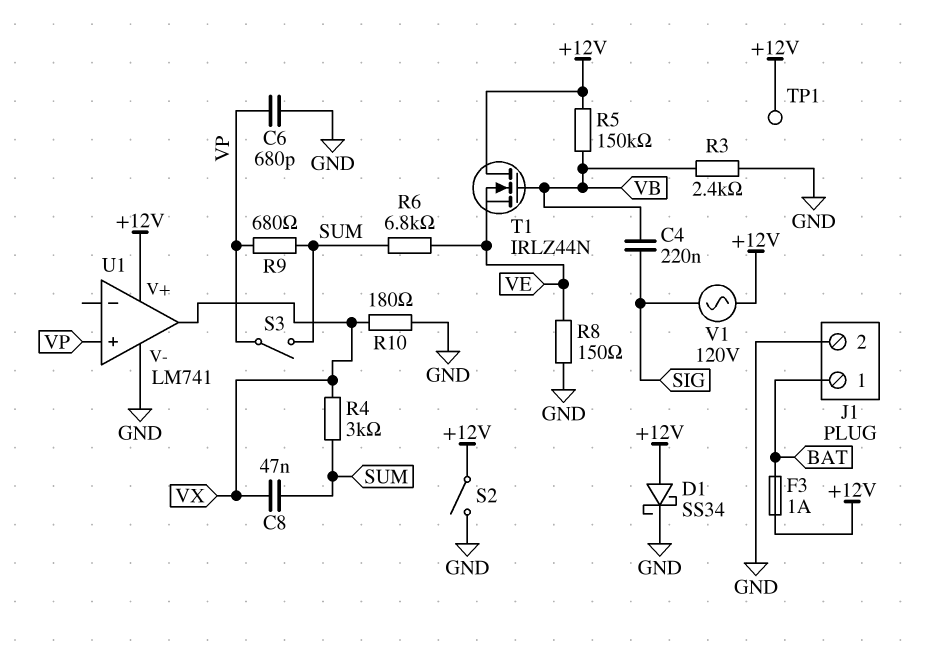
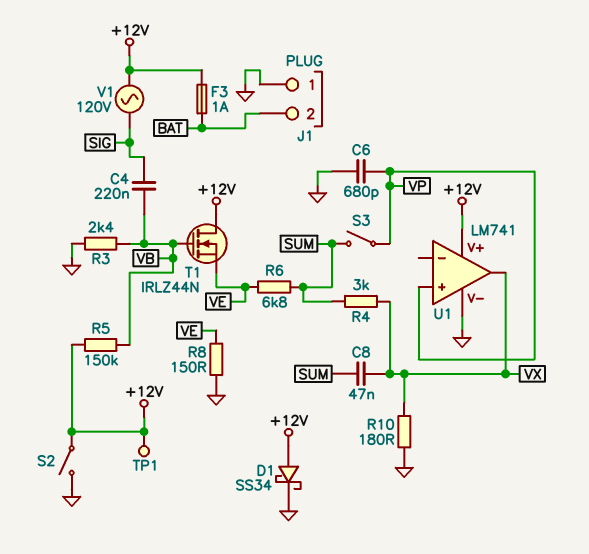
J1 pin 1: BAT -> GND
J1 pin 2: GND -> BAT
R9: 680 (SUM, VP) -> none

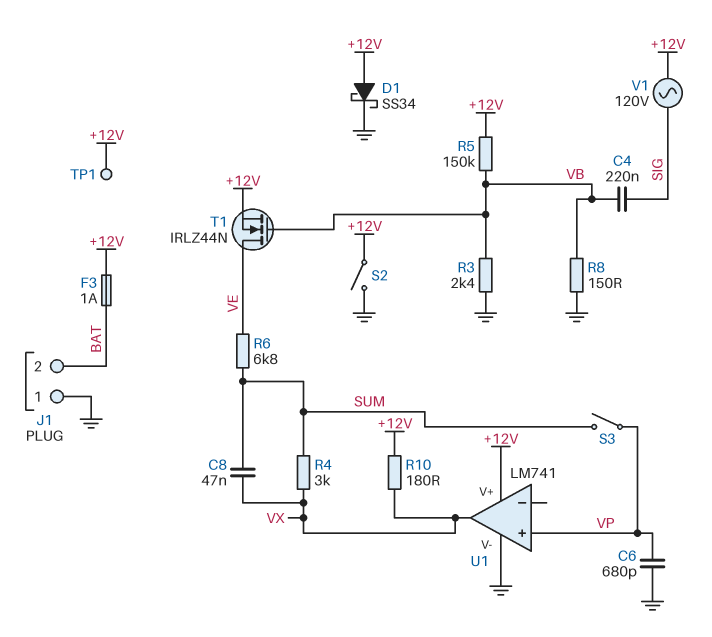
R8: 150 (GND, VE) -> 150 (GND, VB)
R10: 180 (GND, VX) -> 180 (+12V, VX)
T1: NMOS IRLZ44N (G VB, D +12V, S VE) -> NMOS IRLZ44N (G VB, D VE, S +12V)

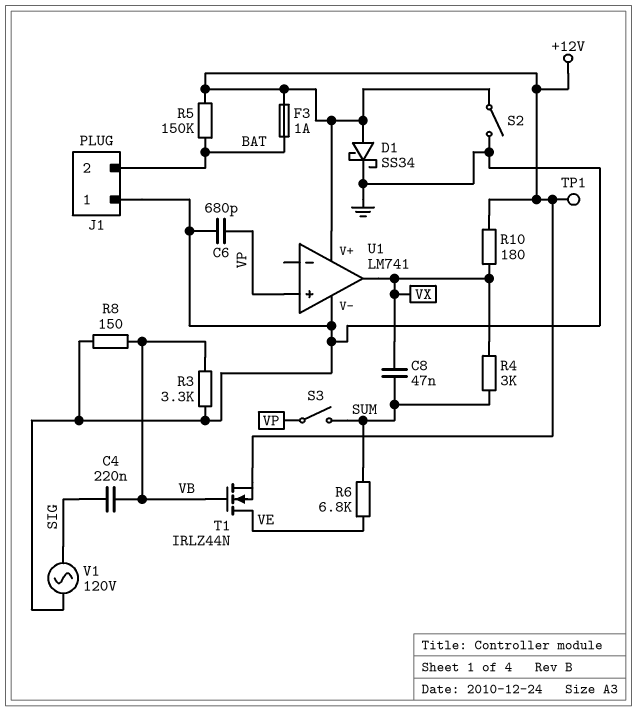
R3: 2.4k (GND, VB) -> 3.3k (GND, VB)
R5: 150k (+12V, VB) -> 150k (+12V, BAT)
V1: AC 120V (+12V, SIG) -> AC 120V (GND, SIG)

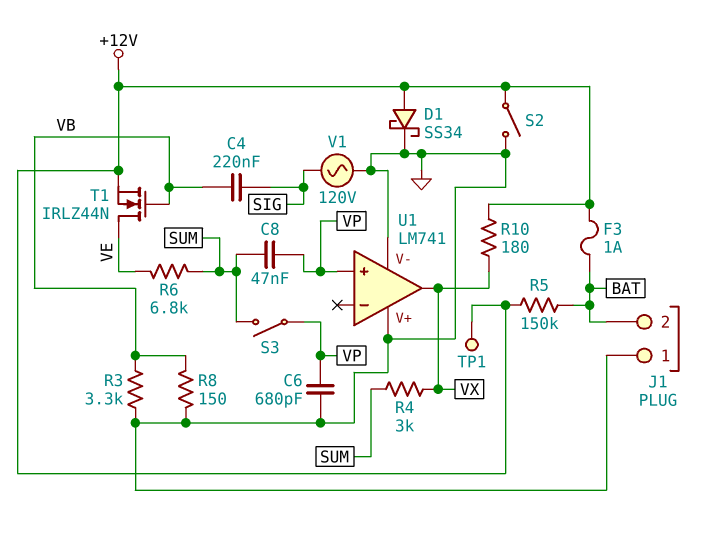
C8: 47nF (SUM, VX) -> 47nF (SUM, VP)
U1 pin V+: +12V -> GND

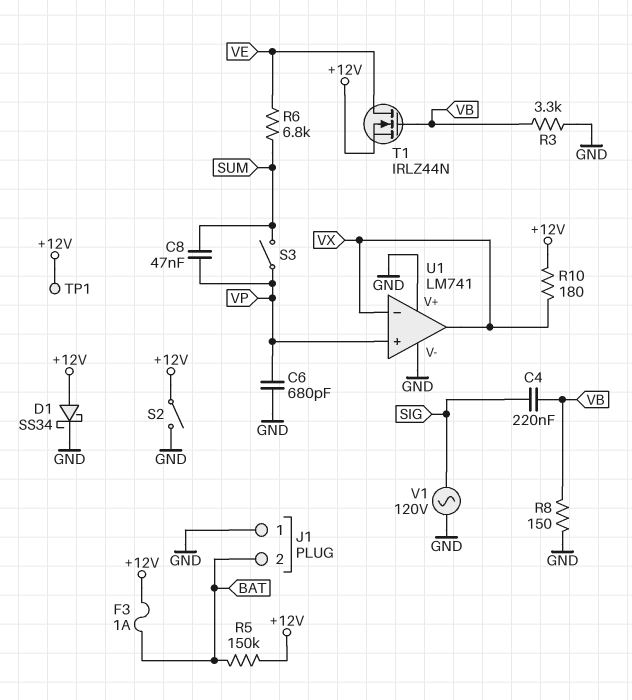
R4: 3k (SUM, VX) -> none
U1 pin in-: none -> VX

